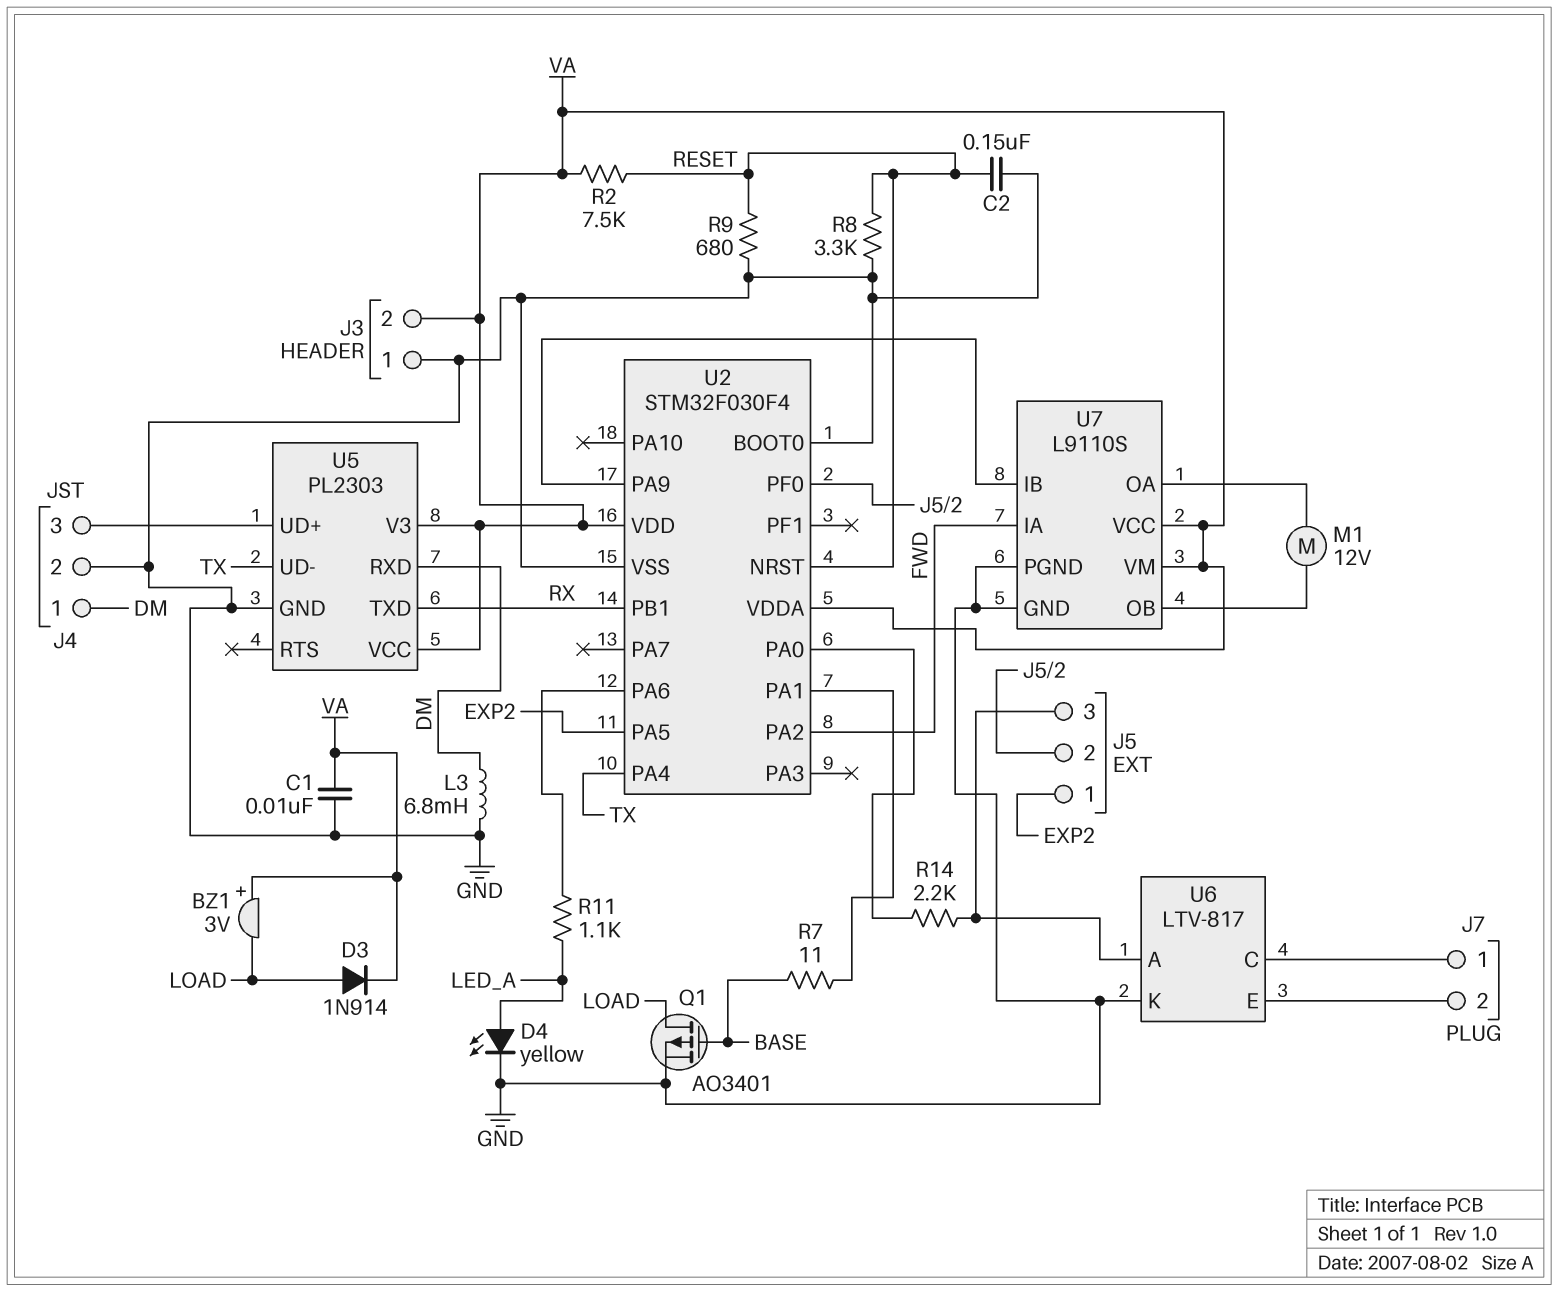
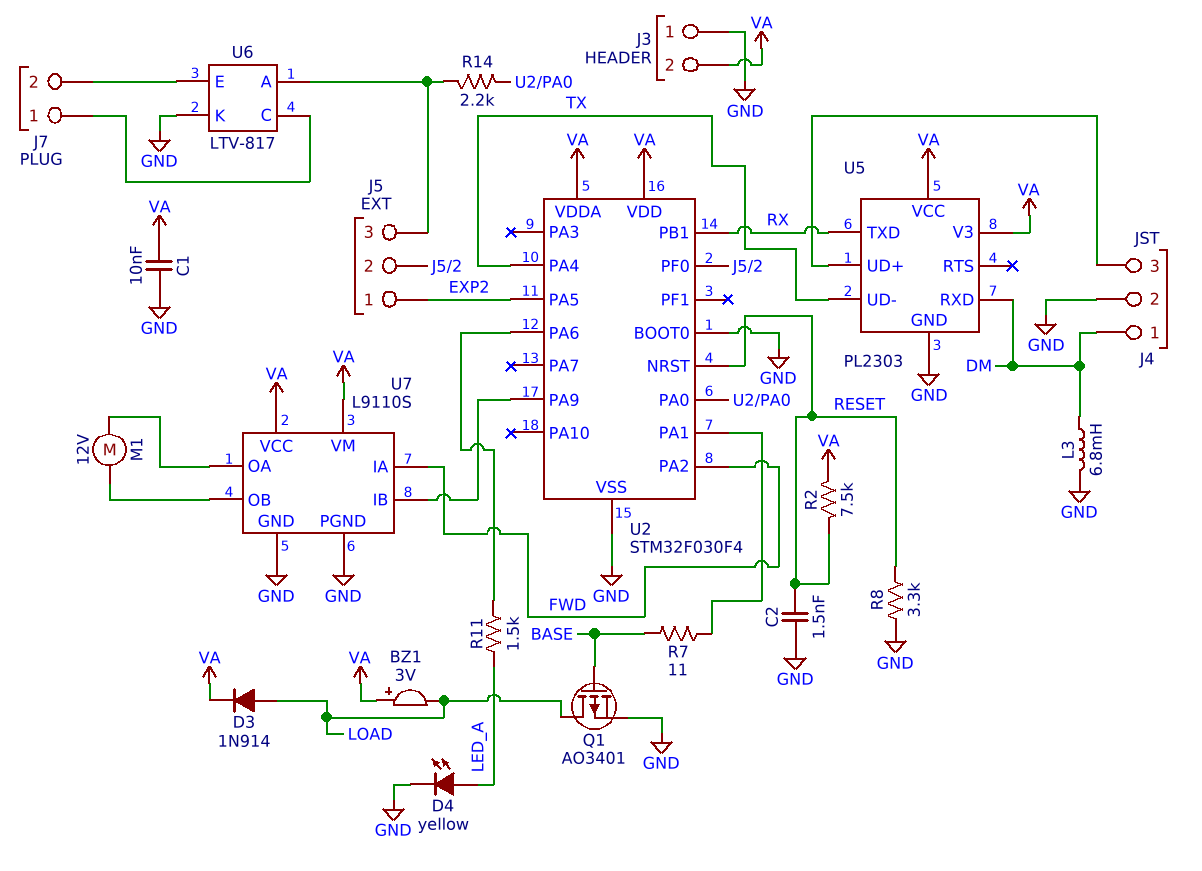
C2: 150nF (GND, RESET) -> 1.5nF (GND, RESET)
R9: 680 (GND, RESET) -> none
R11: 1.1k (LED_A, U2/PA6) -> 1.5k (LED_A, U2/PA6)

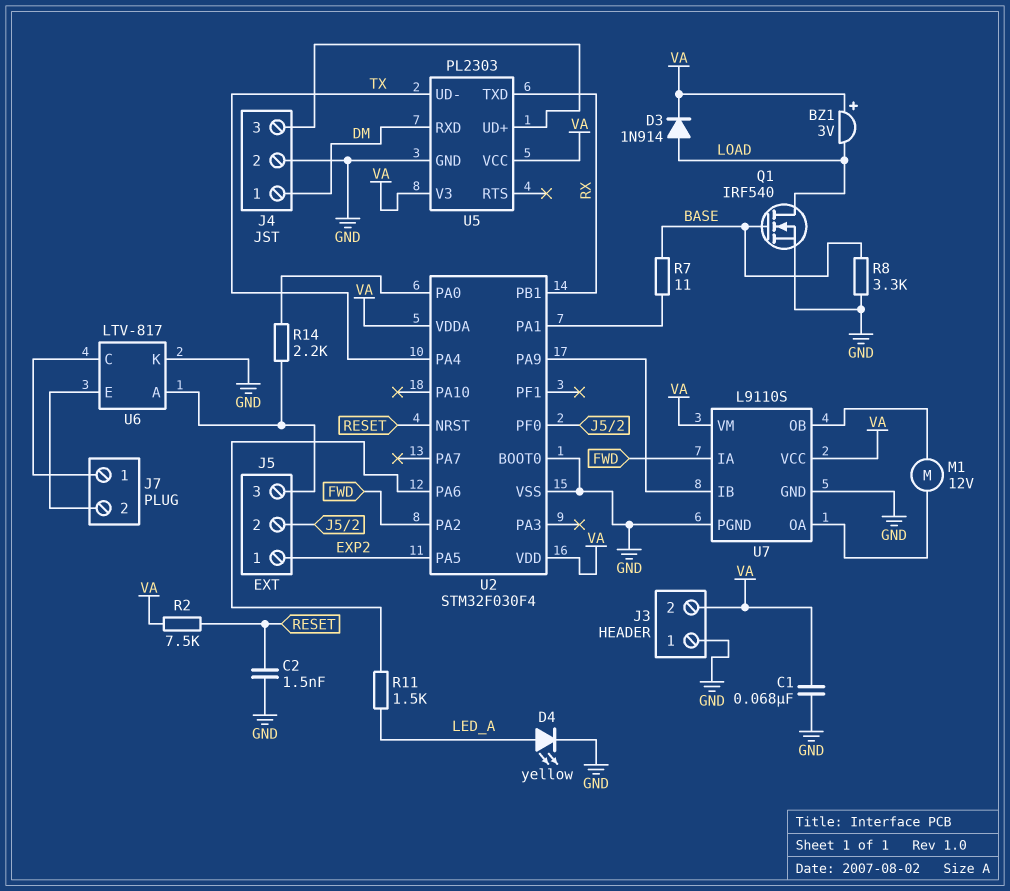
C1: 10nF (GND, VA) -> 68nF (GND, VA)
L3: 6.8mH (DM, GND) -> none
Q1: PMOS AO3401 (G BASE, D LOAD, S GND) -> NMOS IRF540 (G BASE, D LOAD, S GND)
R8: 3.3k (GND, RESET) -> 3.3k (BASE, GND)

